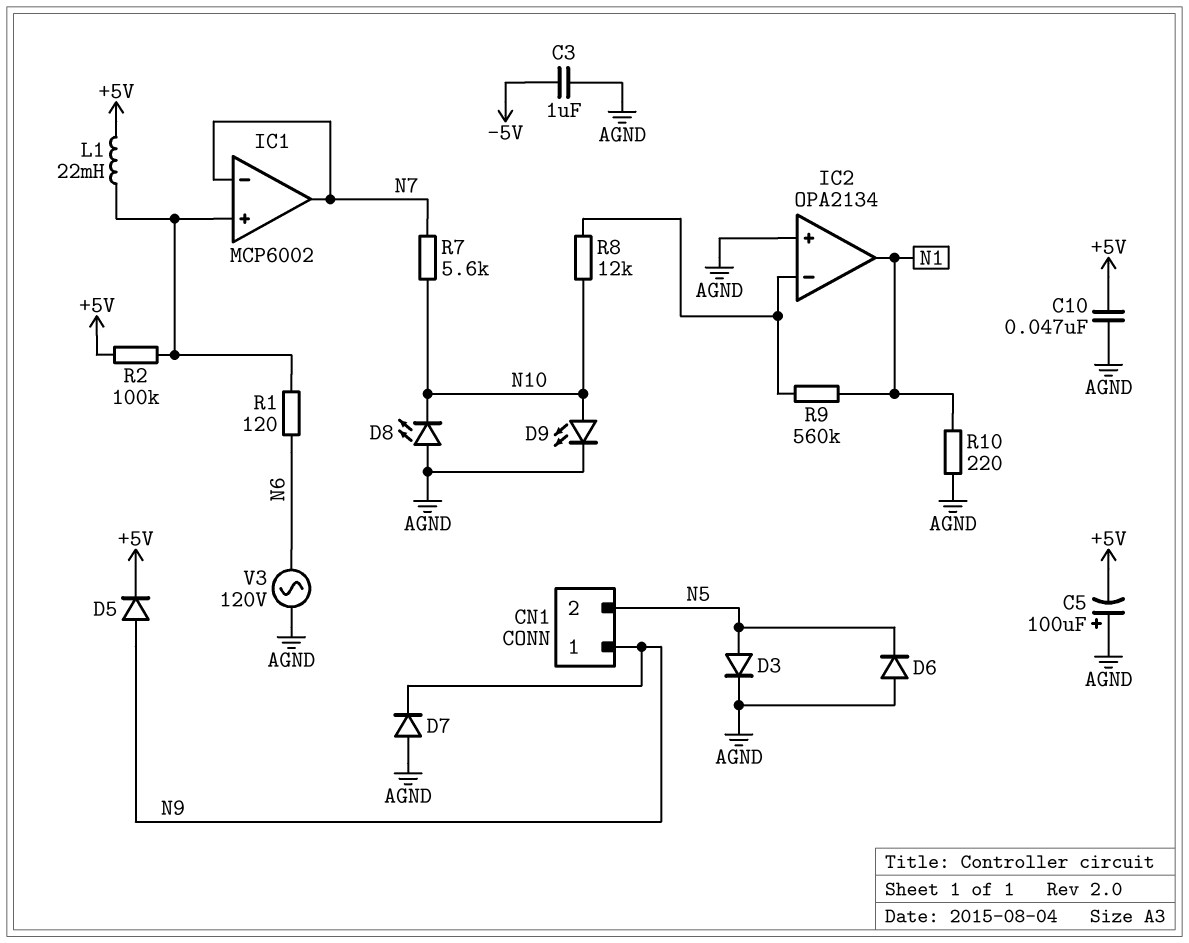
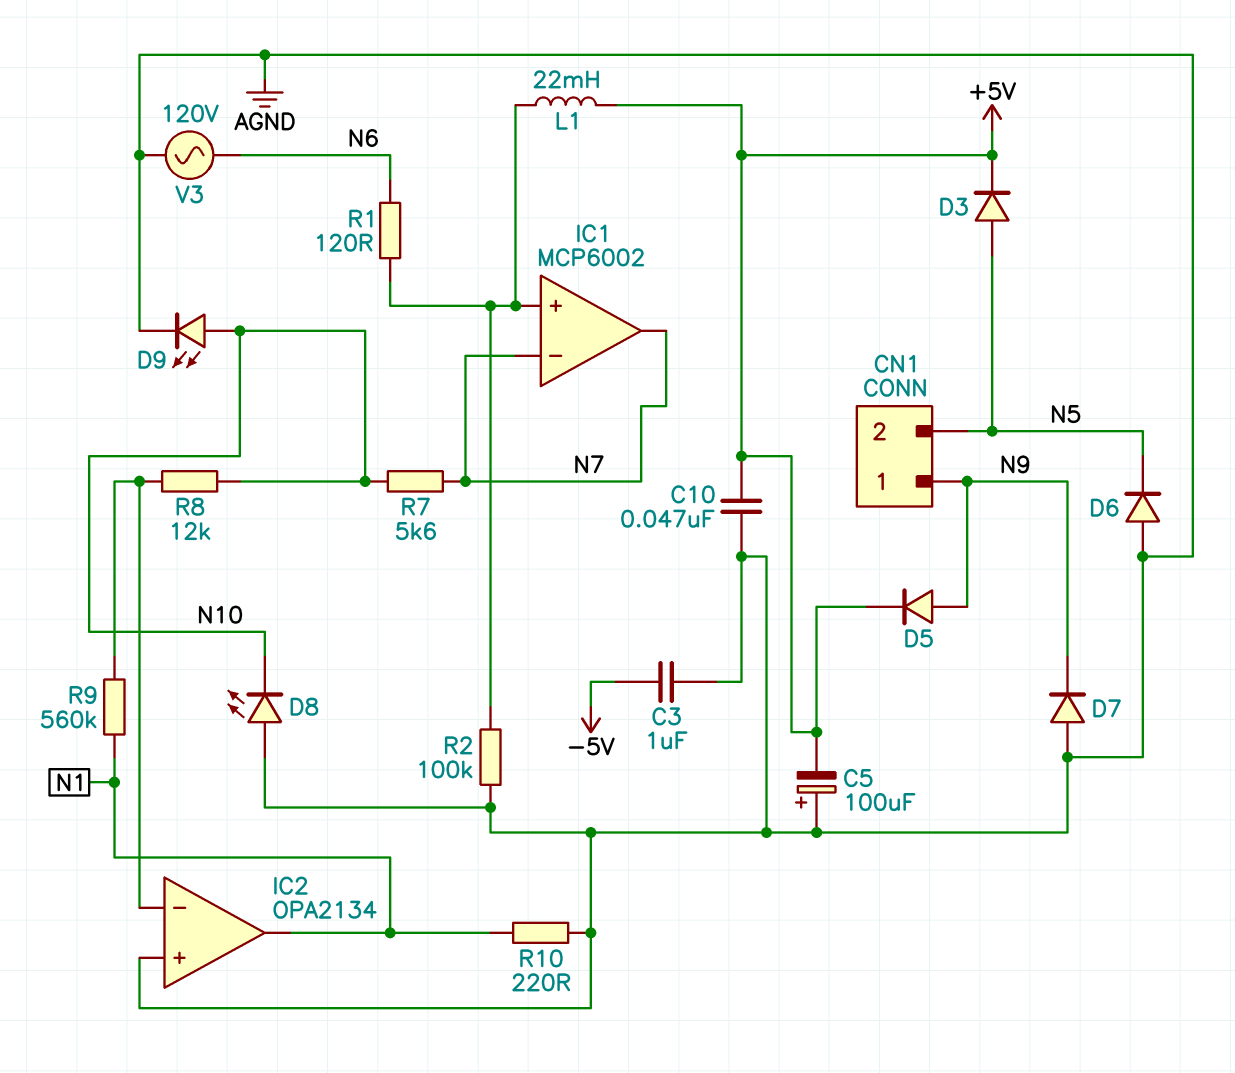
D3: diode (A N5, K AGND) -> diode (A N5, K +5V)
R2: 100k (+5V, IC1/in+) -> 100k (AGND, IC1/in+)

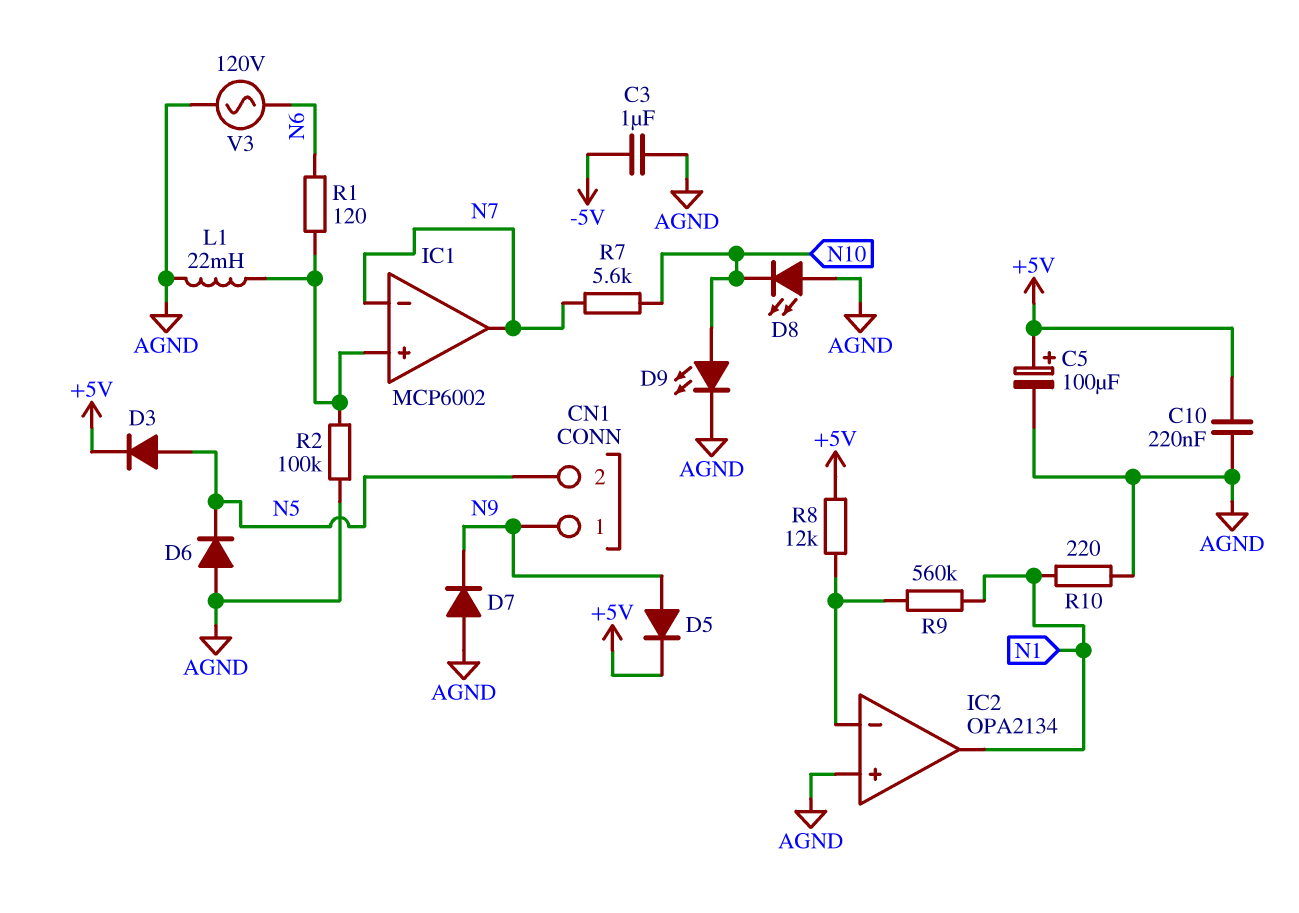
C5: 100uF (plus AGND, minus +5V) -> 100uF (plus +5V, minus AGND)
C10: 47nF (+5V, AGND) -> 220nF (+5V, AGND)
L1: 22mH (+5V, IC1/in+) -> 22mH (AGND, IC1/in+)
R8: 12k (IC2/in-, N10) -> 12k (+5V, IC2/in-)

